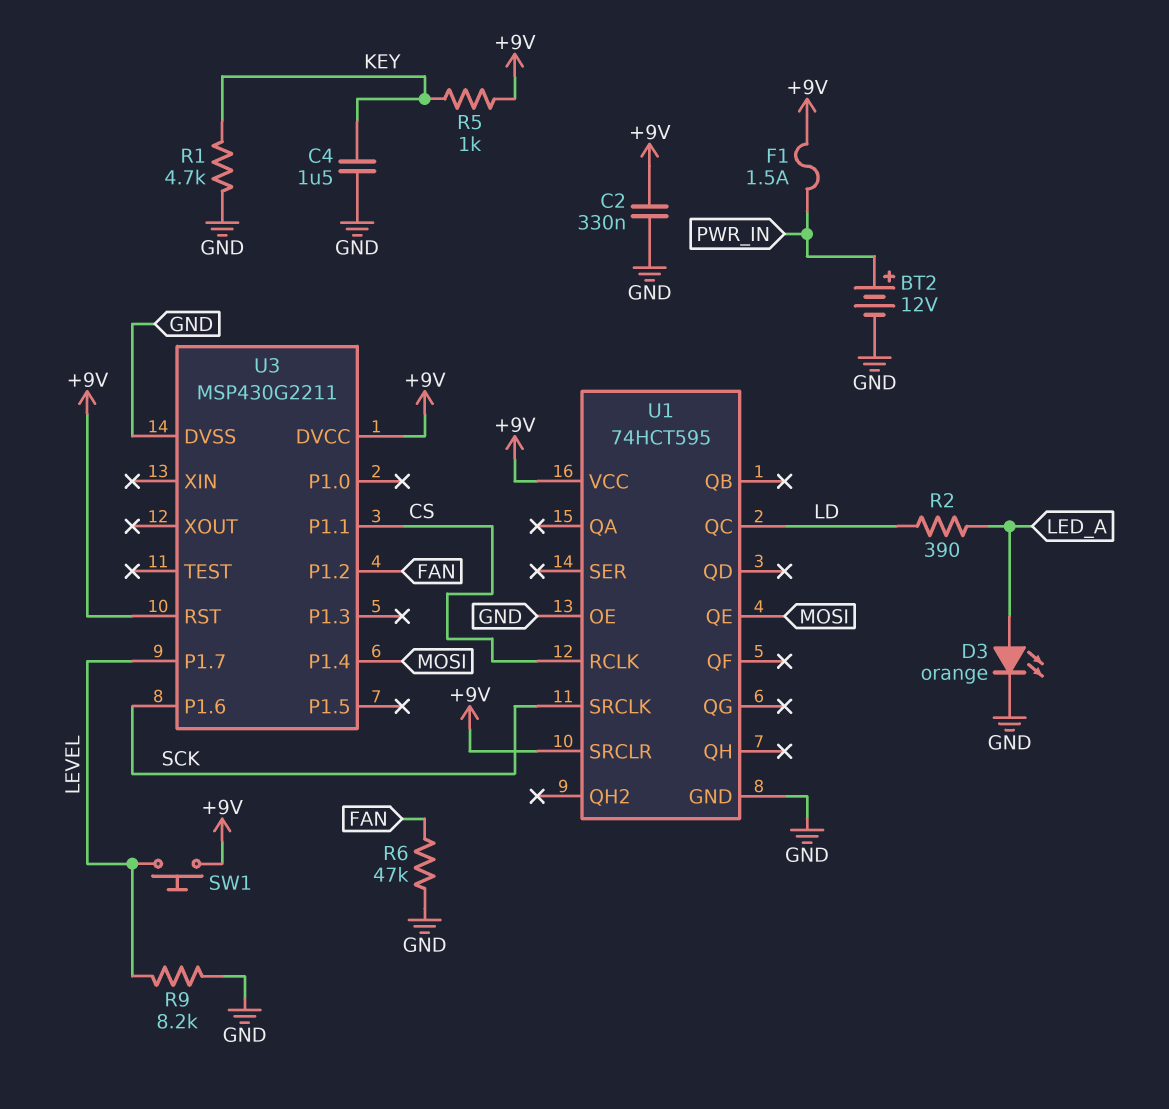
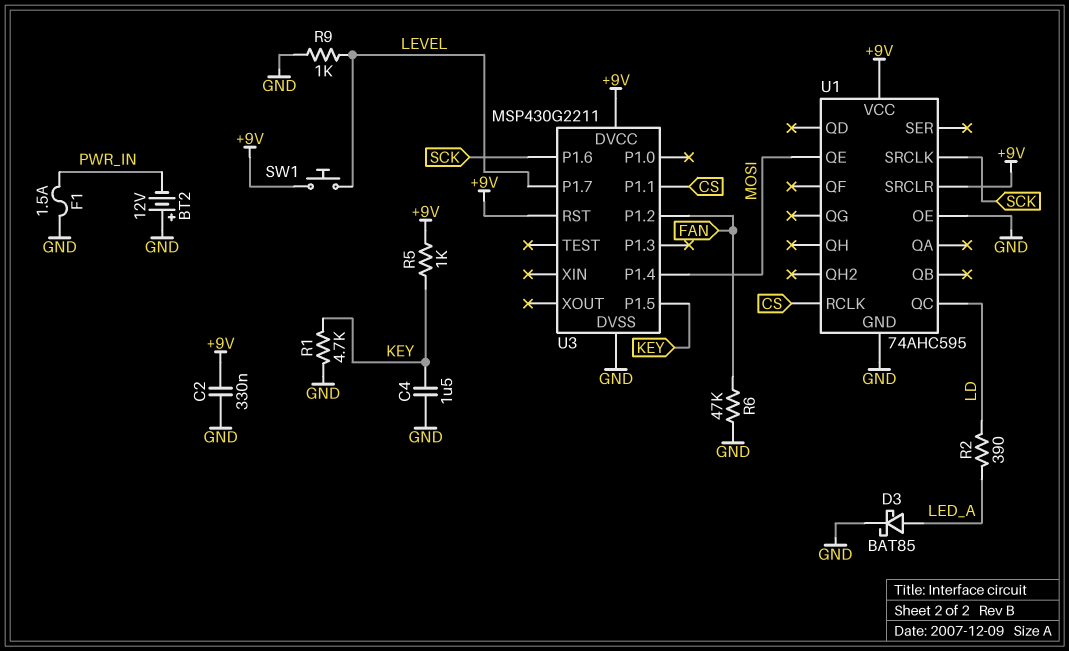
BT2: 12V (plus PWR_IN, minus GND) -> 12V (plus GND, minus PWR_IN)
D3: LED orange (A LED_A, K GND) -> schottky BAT85 (A LED_A, K GND)
F1: 1.5A (+9V, PWR_IN) -> 1.5A (GND, PWR_IN)
R9: 8.2k (GND, LEVEL) -> 1k (GND, LEVEL)
U1: 74HCT595 -> 74AHC595
U3 pin P1.5: none -> KEY

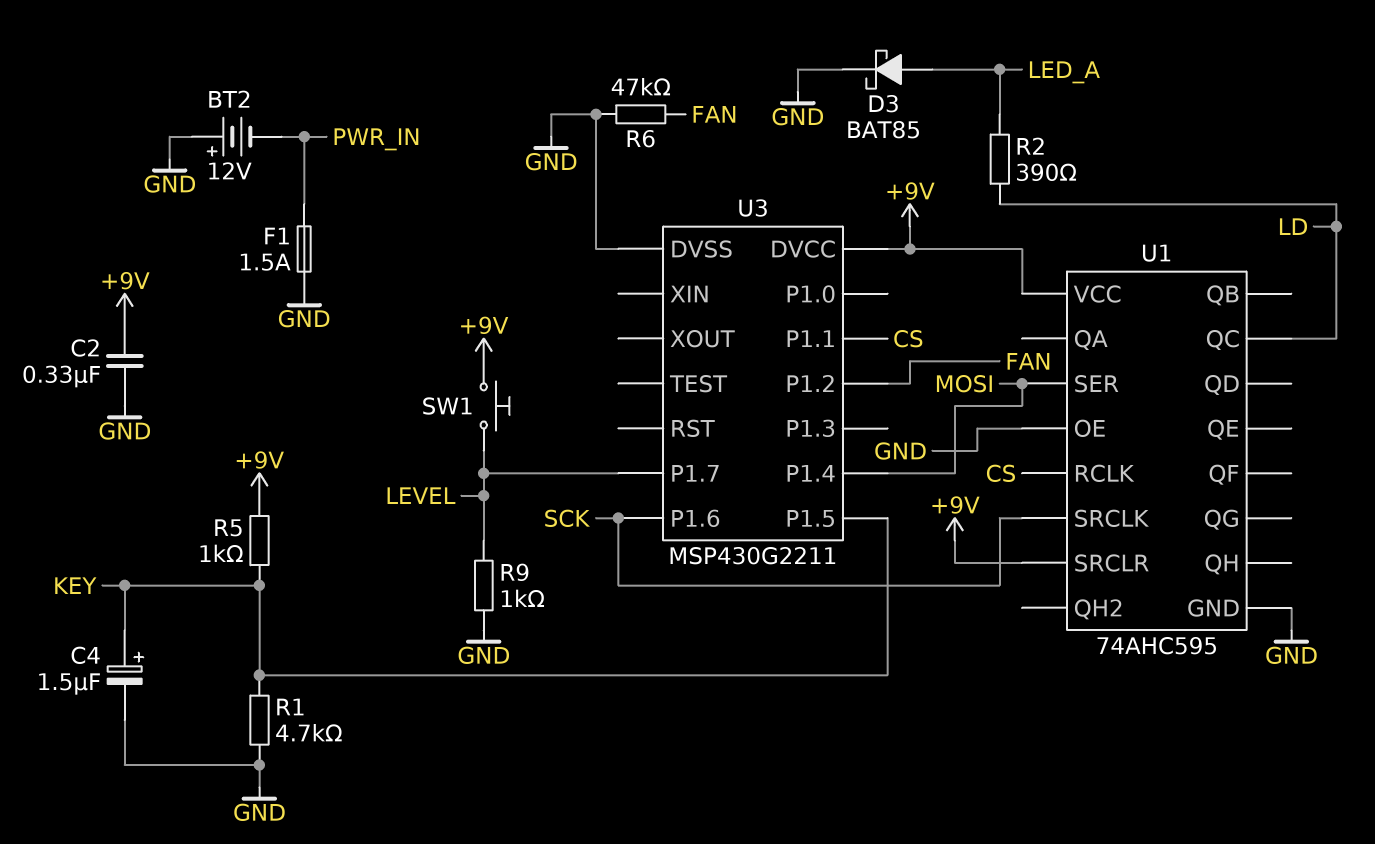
C4: 1.5uF (GND, KEY) -> 1.5uF (plus KEY, minus GND)
U1 pin QE: MOSI -> none
U1 pin SER: none -> MOSI
U3 pin RST: +9V -> none

